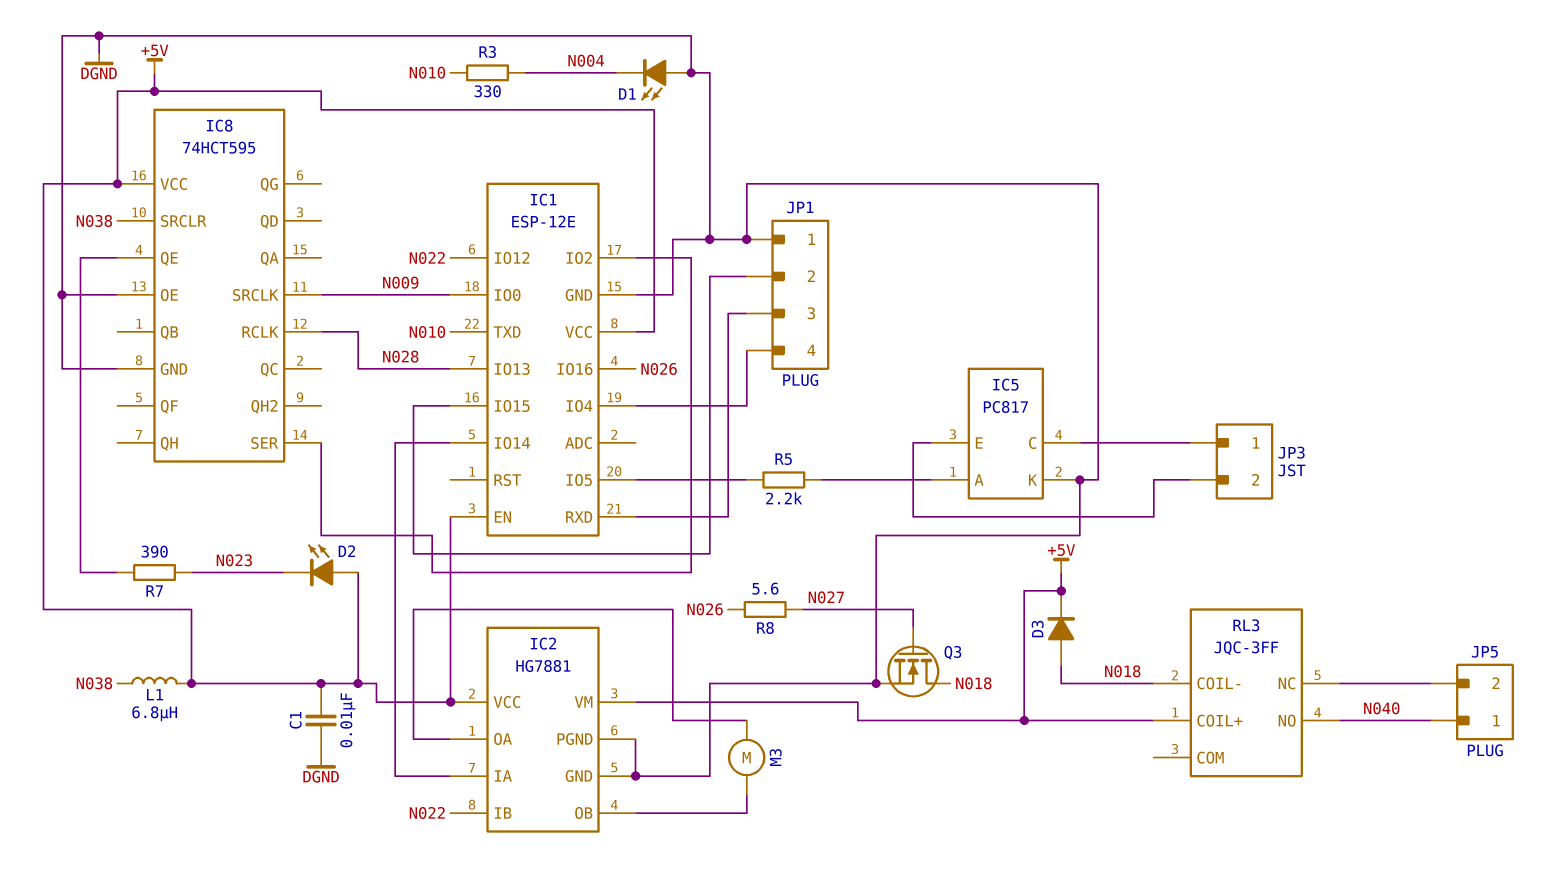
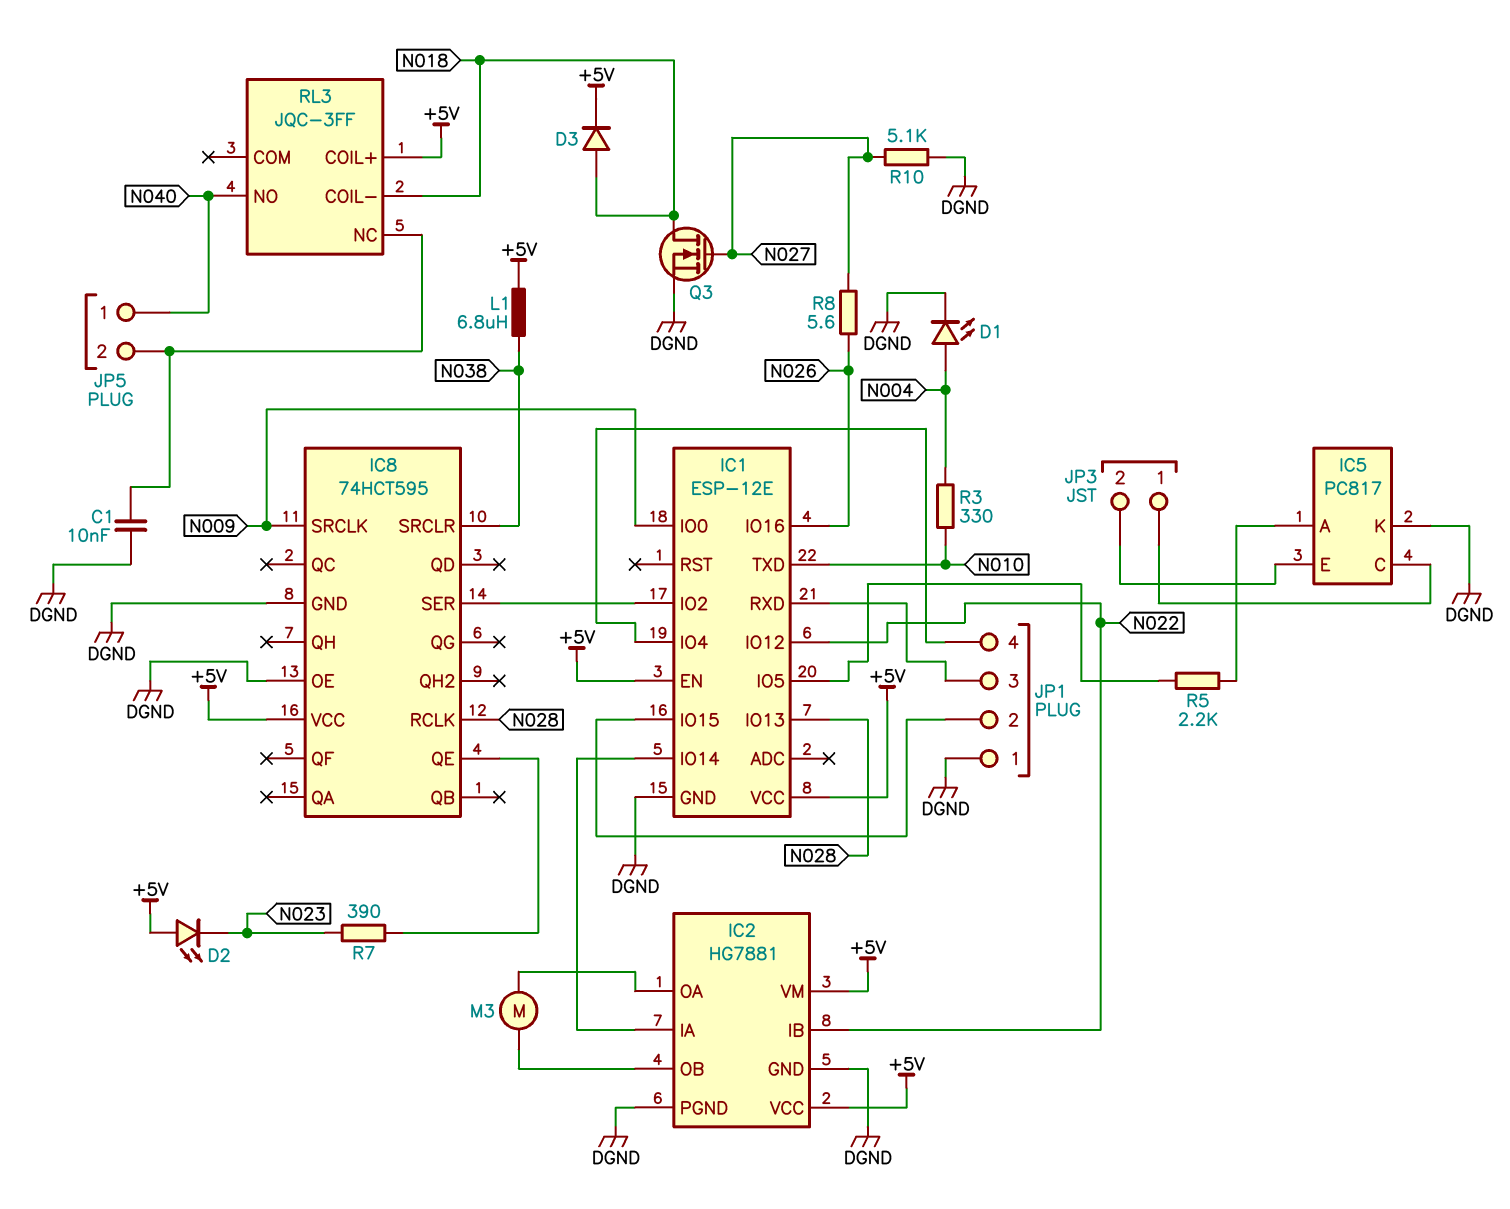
C1: 10nF (+5V, DGND) -> 10nF (DGND, JP5/2)
D1: LED (A DGND, K N004) -> LED (A N004, K DGND)
R10: none -> 5.1k (DGND, N027)

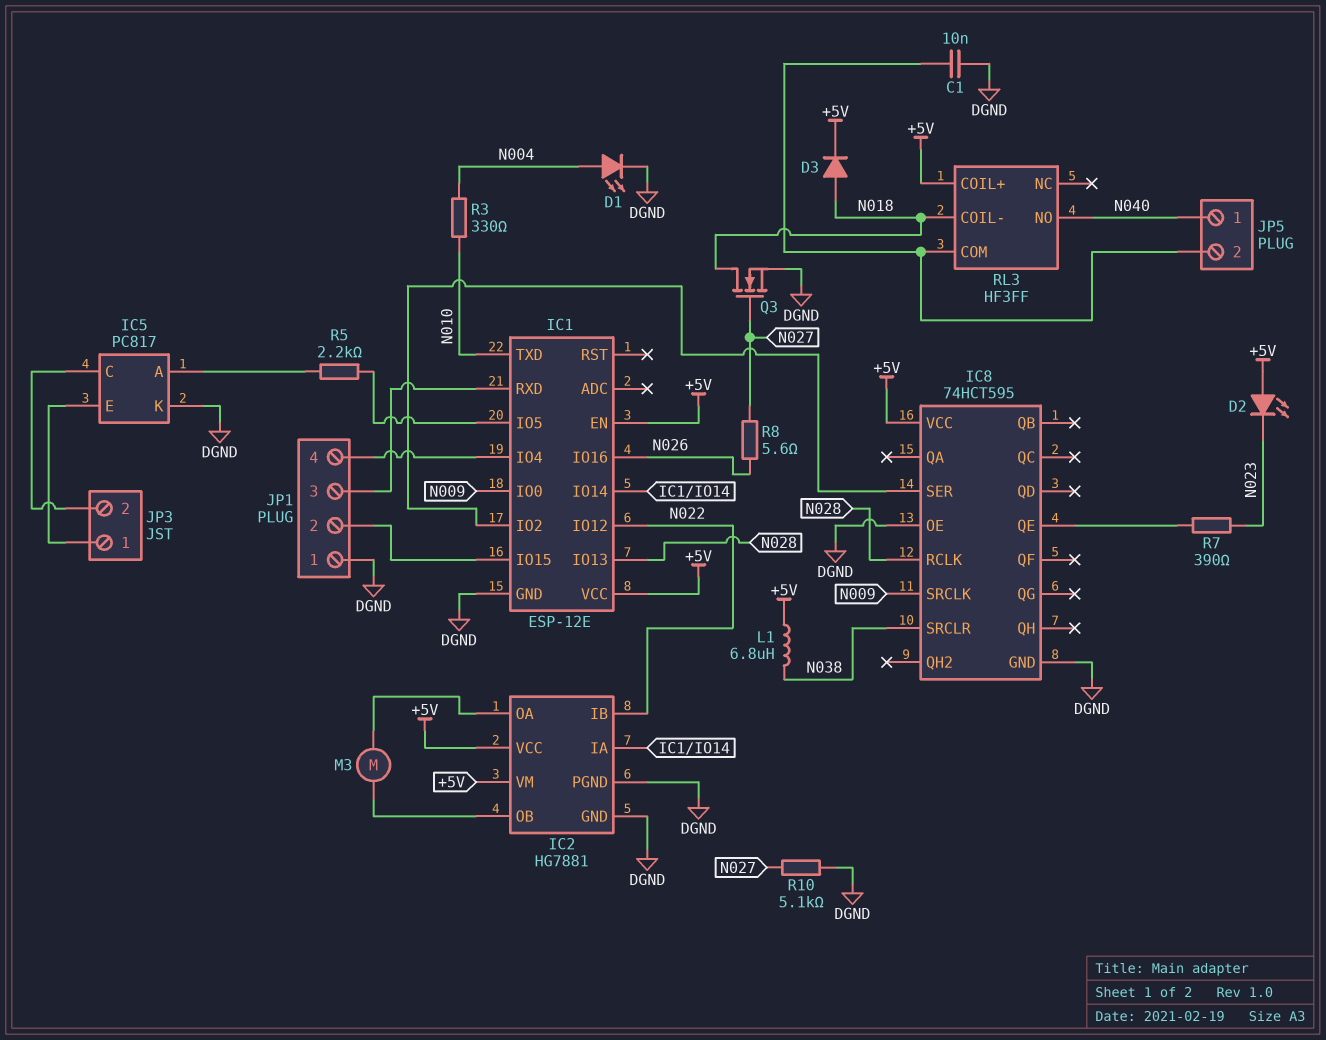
JP3 pin 1: IC5/C -> IC5/E
JP3 pin 2: IC5/E -> IC5/C
RL3: JQC-3FF -> HF3FF
RL3 pin COM: none -> JP5/2
RL3 pin NC: JP5/2 -> none

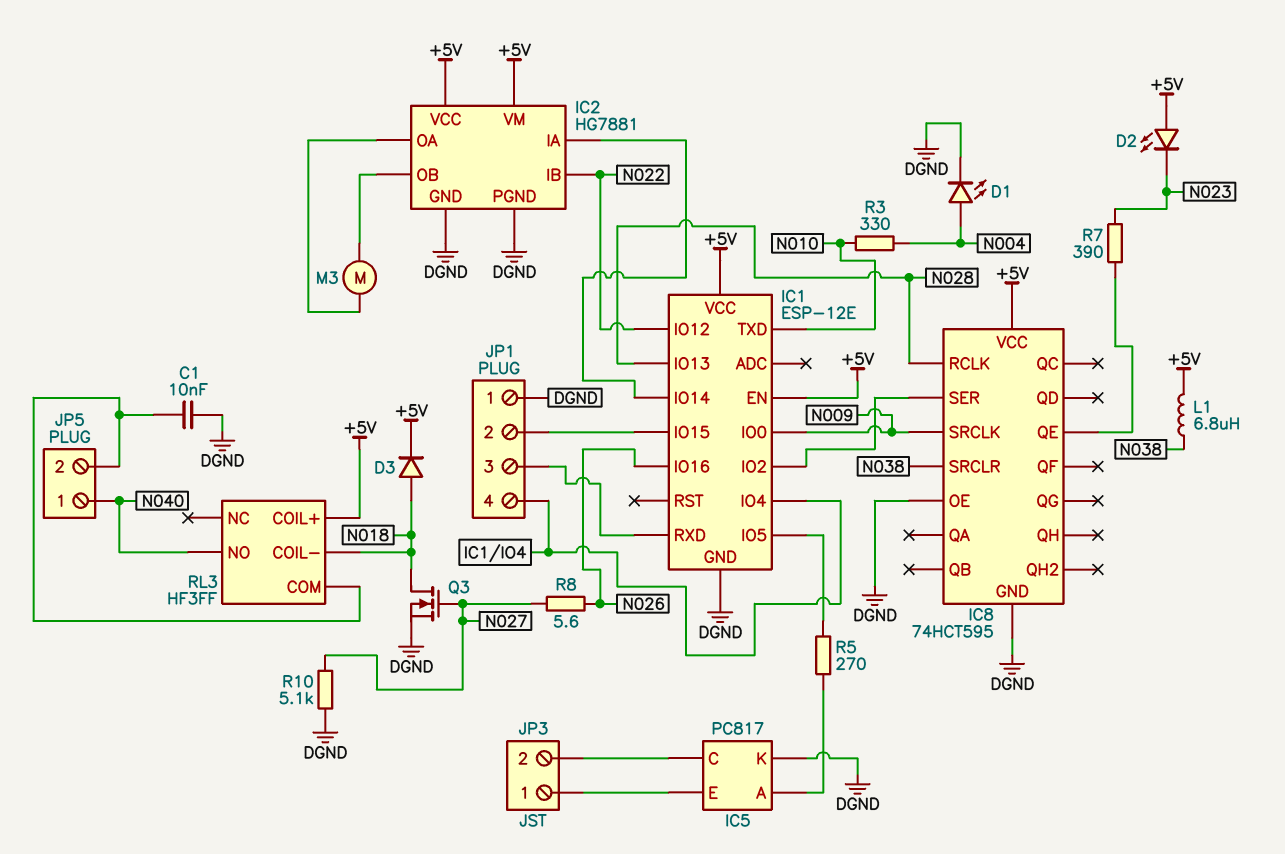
R5: 2.2k (IC1/IO5, IC5/A) -> 270 (IC1/IO5, IC5/A)

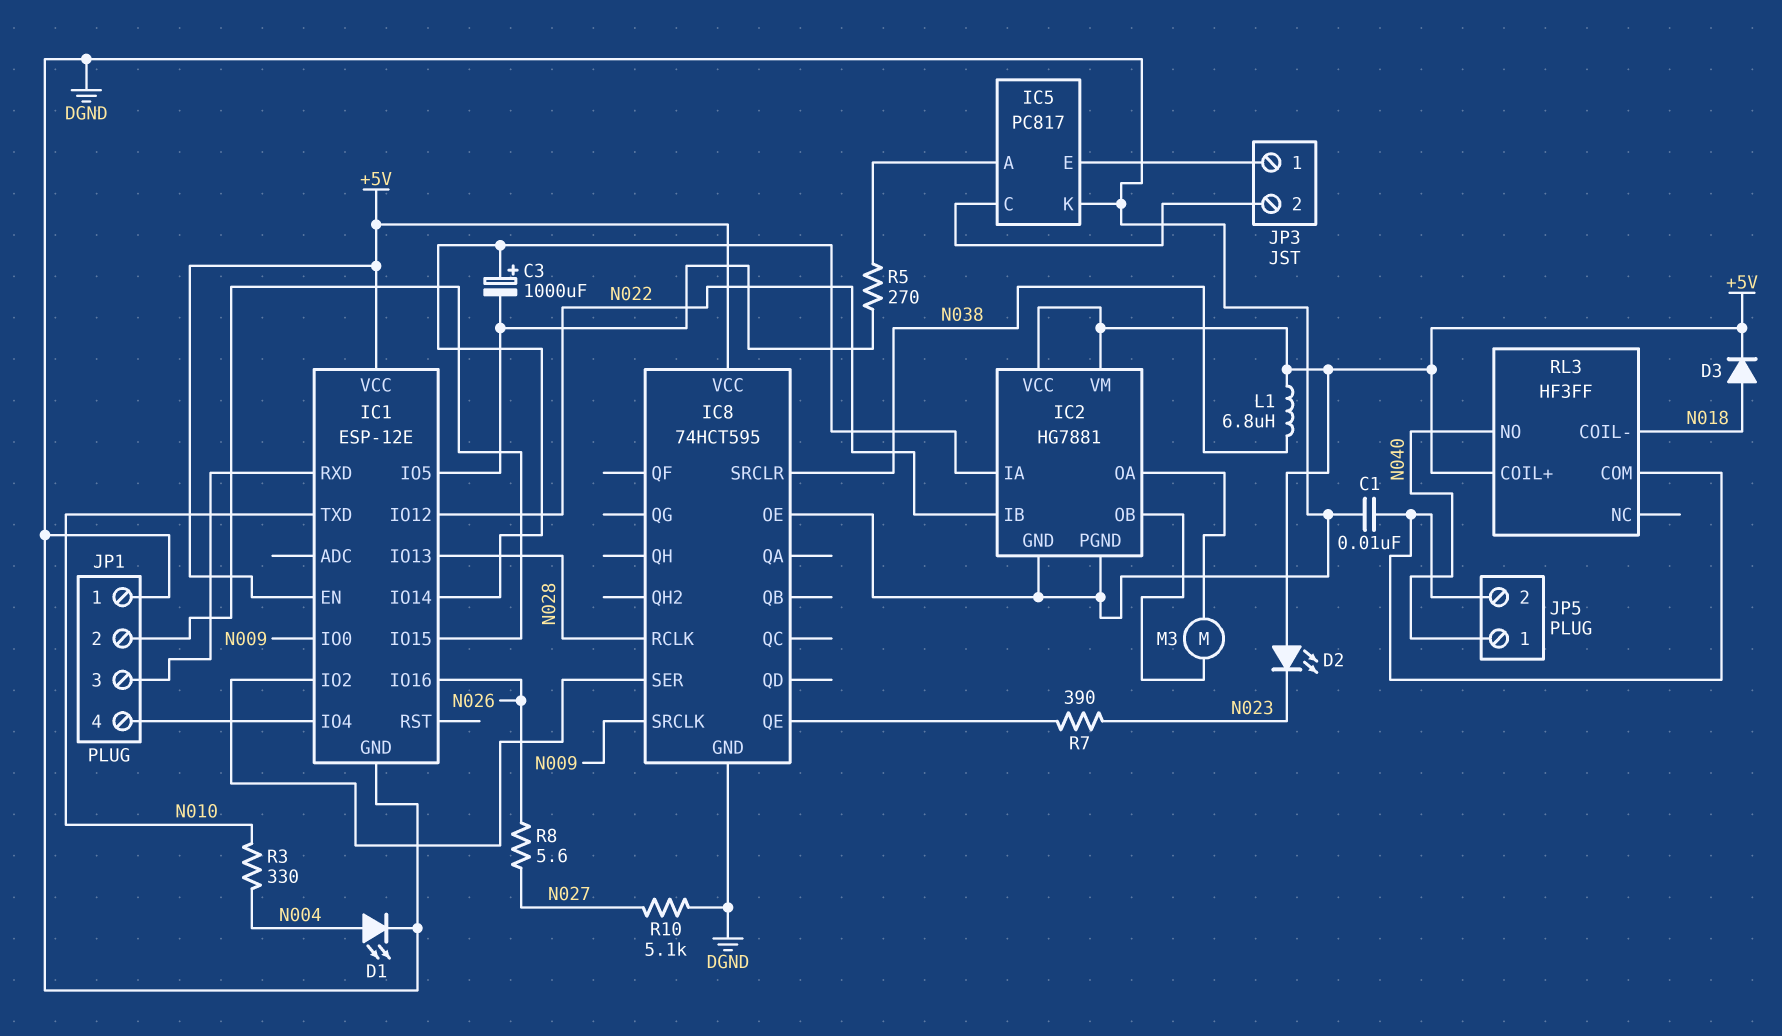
C3: none -> 1000uF (plus IC1/IO14, minus IC1/IO5)
Q3: NMOS (G N027, D N018, S DGND) -> none

